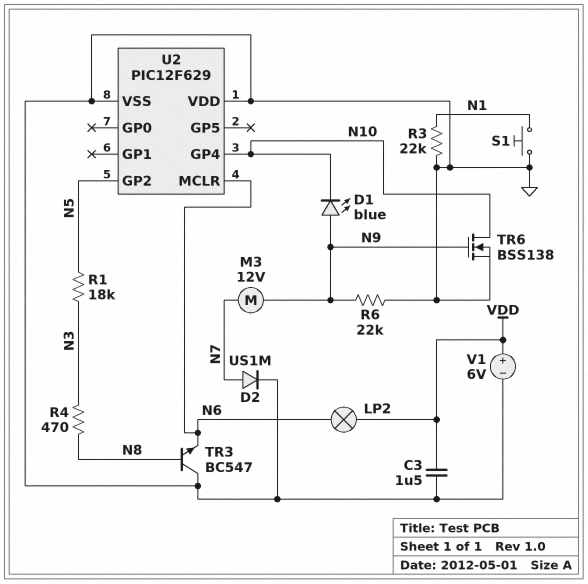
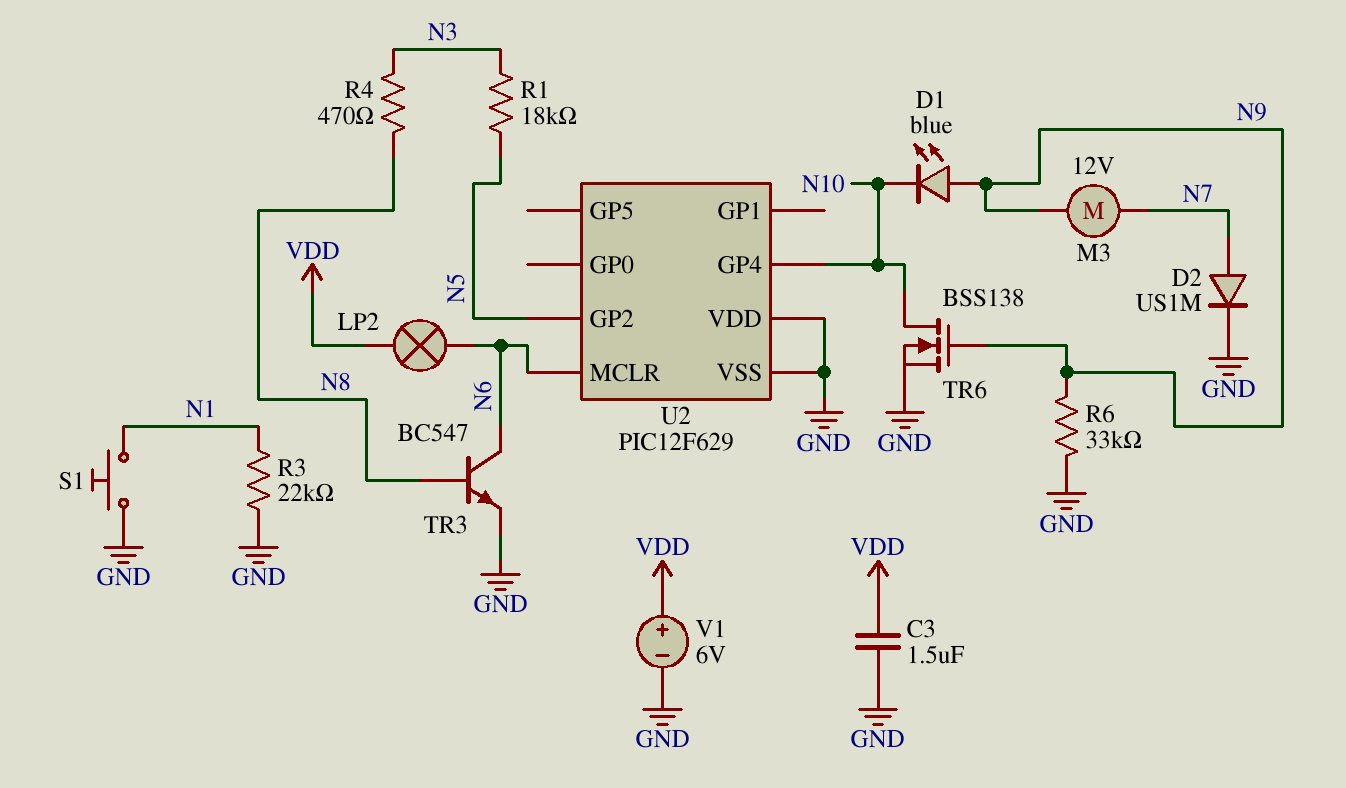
R6: 22k (GND, N9) -> 33k (GND, N9)
TR3: NPN BC547 (B N8, C GND, E N6) -> NPN BC547 (B N8, C N6, E GND)

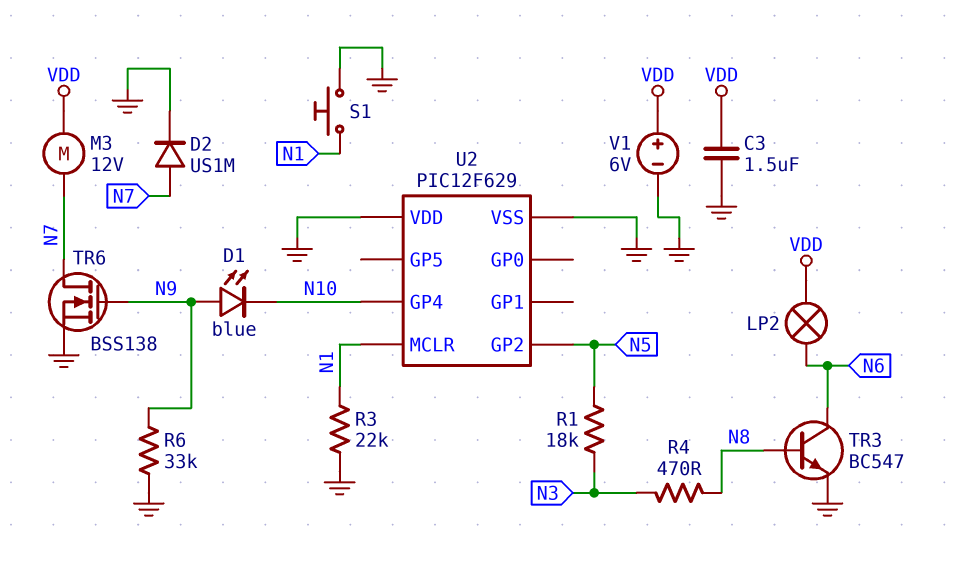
M3: motor 12V (N7, N9) -> motor 12V (N7, VDD)
TR6: NMOS BSS138 (G N9, D N10, S GND) -> NMOS BSS138 (G N9, D N7, S GND)
U2 pin MCLR: N6 -> N1

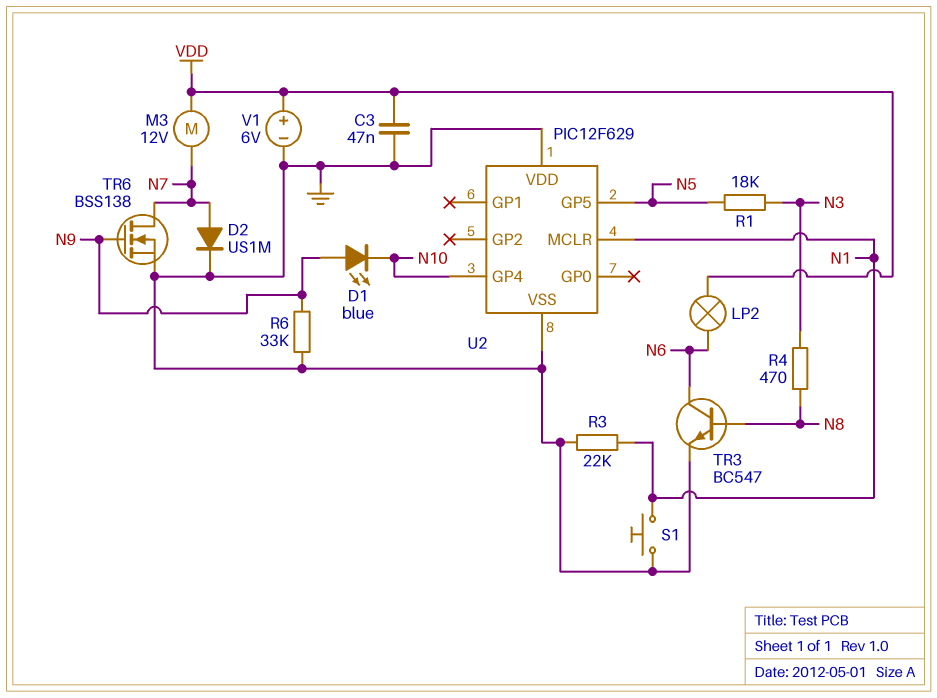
C3: 1.5uF (GND, VDD) -> 47nF (GND, VDD)
U2 pin GP2: N5 -> none
U2 pin GP5: none -> N5

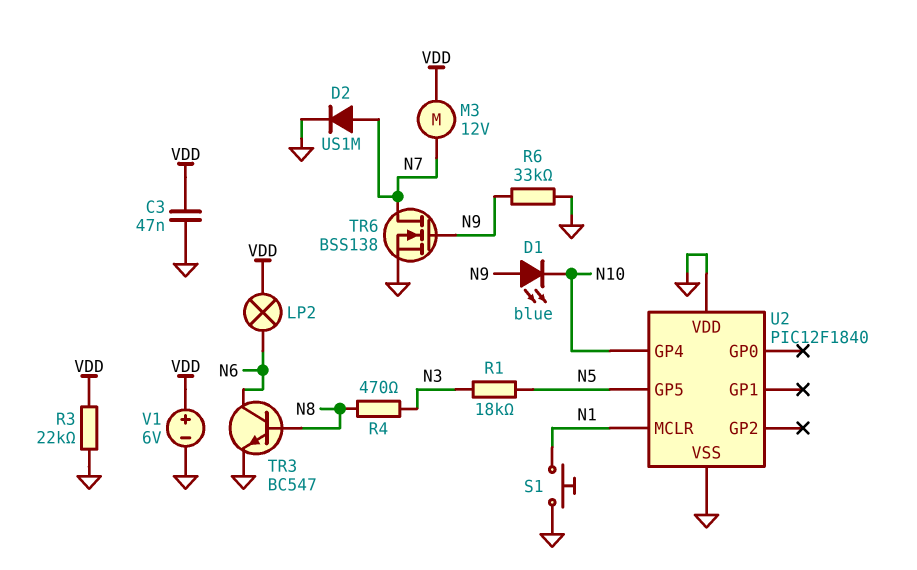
R3: 22k (GND, N1) -> 22k (GND, VDD)
U2: PIC12F629 -> PIC12F1840

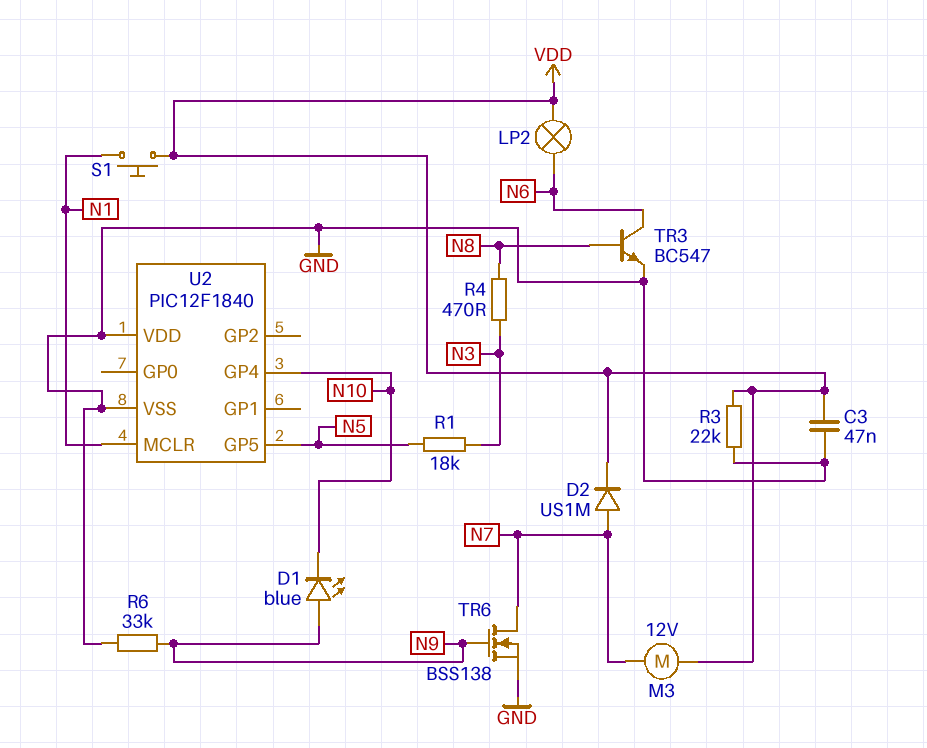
D2: diode US1M (A N7, K GND) -> diode US1M (A N7, K VDD)
S1: button (GND, N1) -> button (N1, VDD)
V1: 6V (plus VDD, minus GND) -> none

